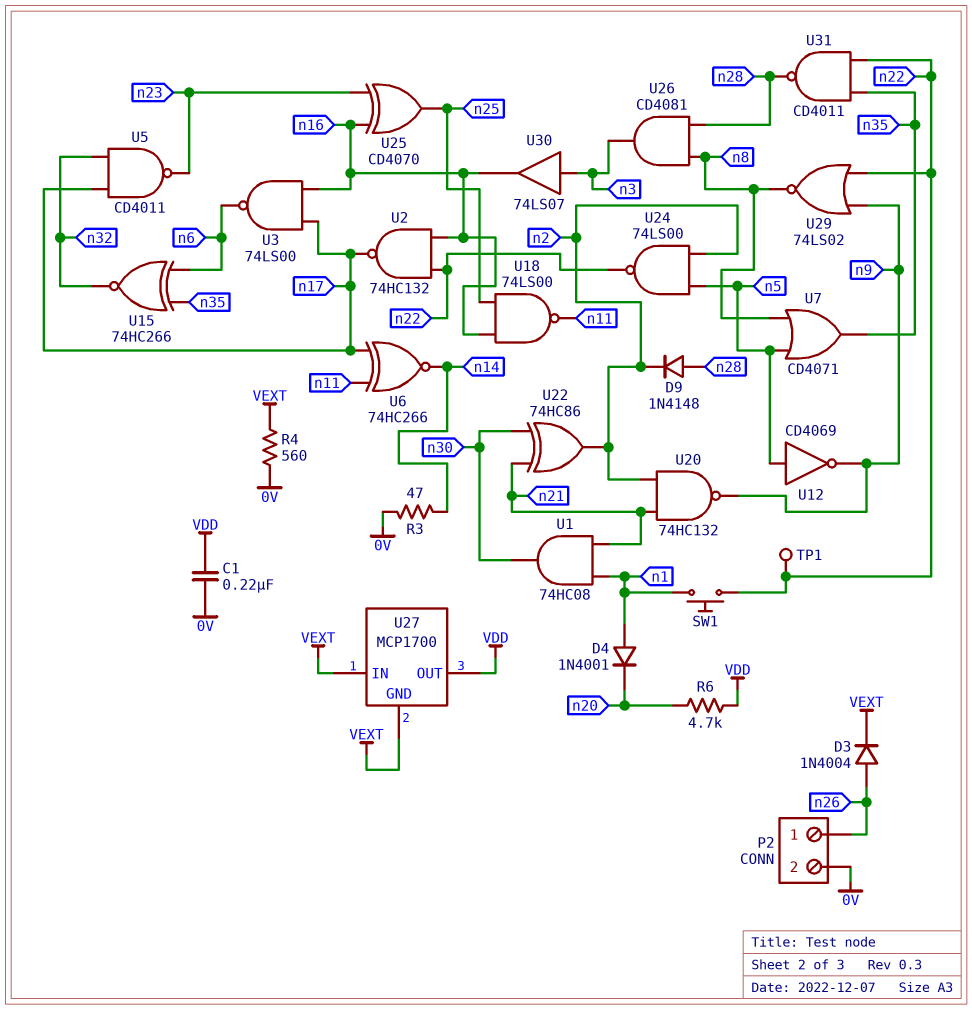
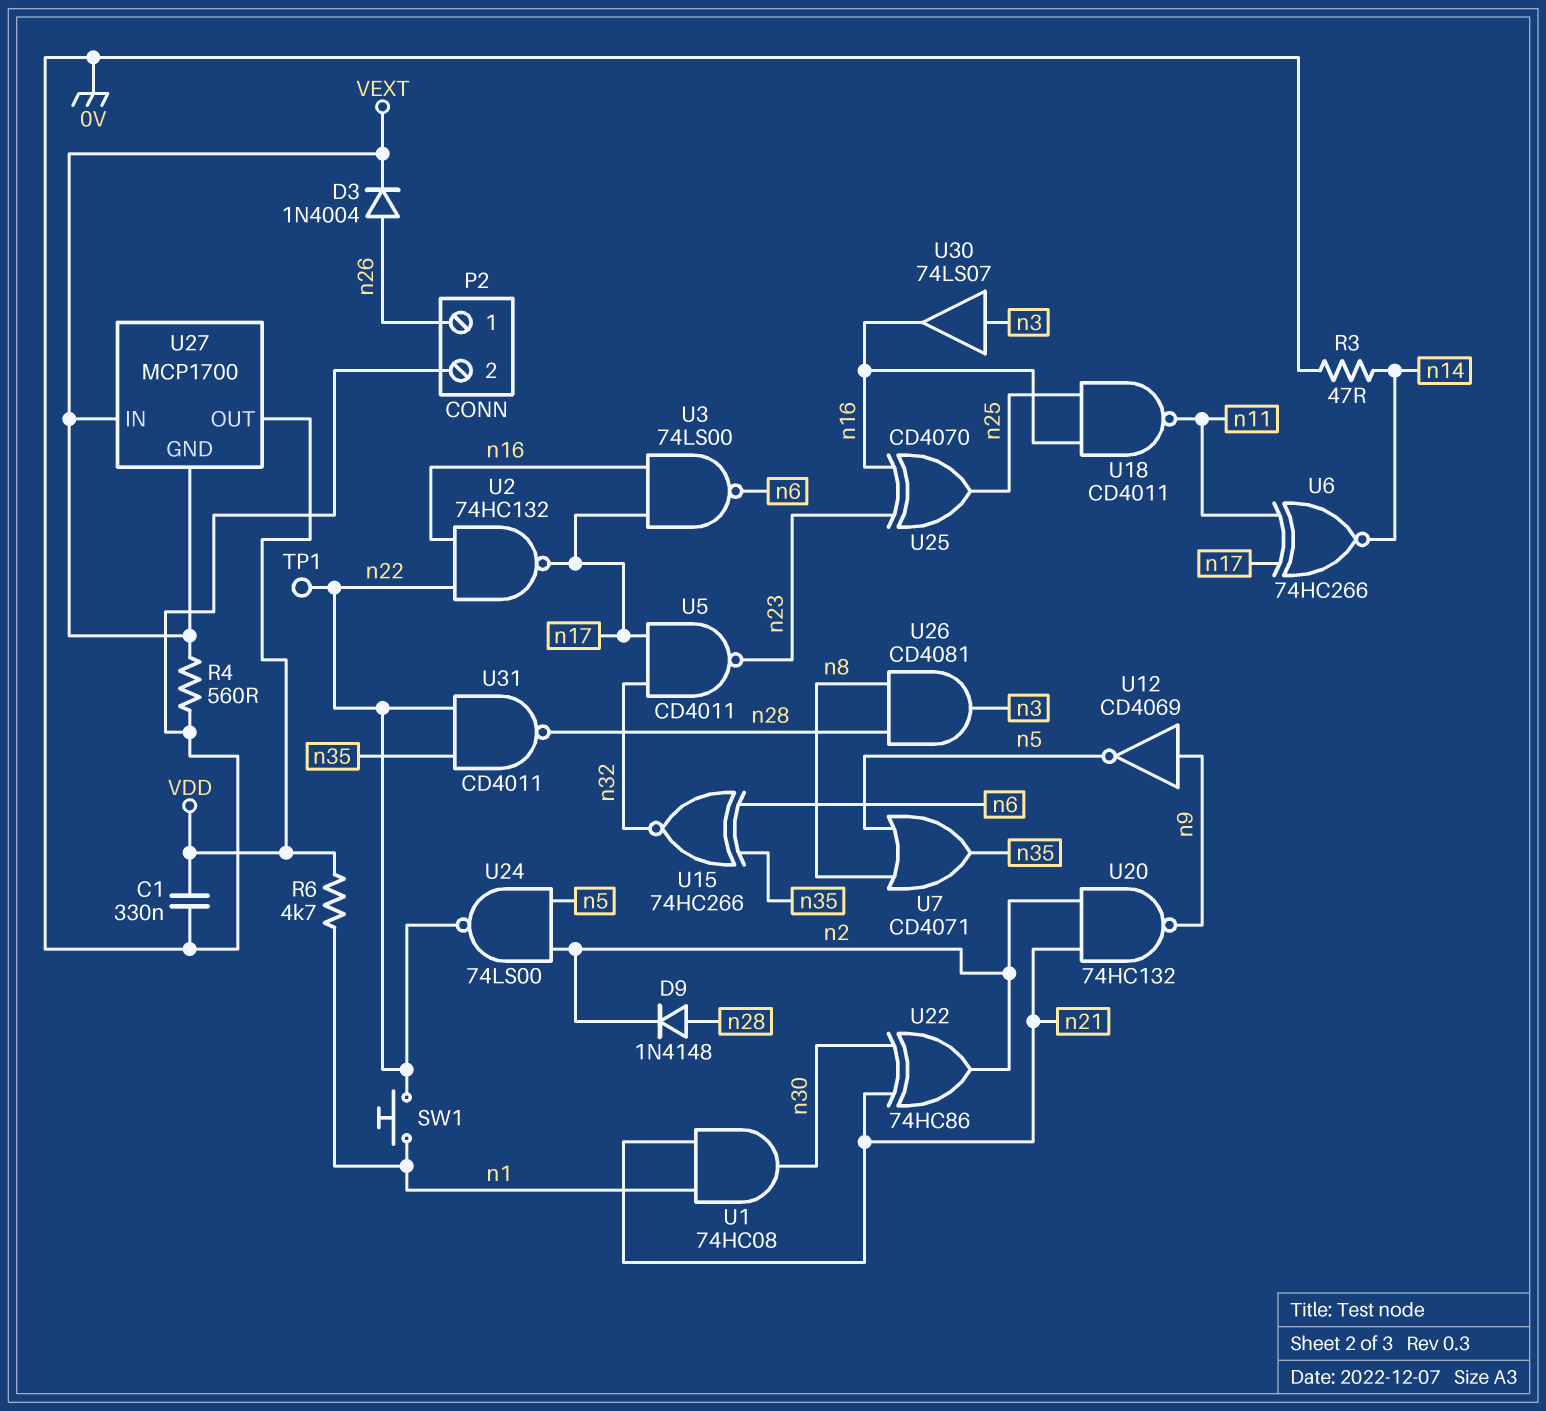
C1: 220nF (0V, VDD) -> 330nF (0V, VDD)
D4: diode 1N4001 (A n1, K n20) -> none
R6: 4.7k (VDD, n20) -> 4.7k (VDD, n1)
U12: NOT CD4069 (in n5, out n9) -> NOT CD4069 (in n9, out n5)
U18: NAND 74LS00 (in n16, in n25, out n11) -> NAND CD4011 (in n16, in n25, out n11)
U29: NOR 74LS02 (in n9, in n22, out n8) -> none

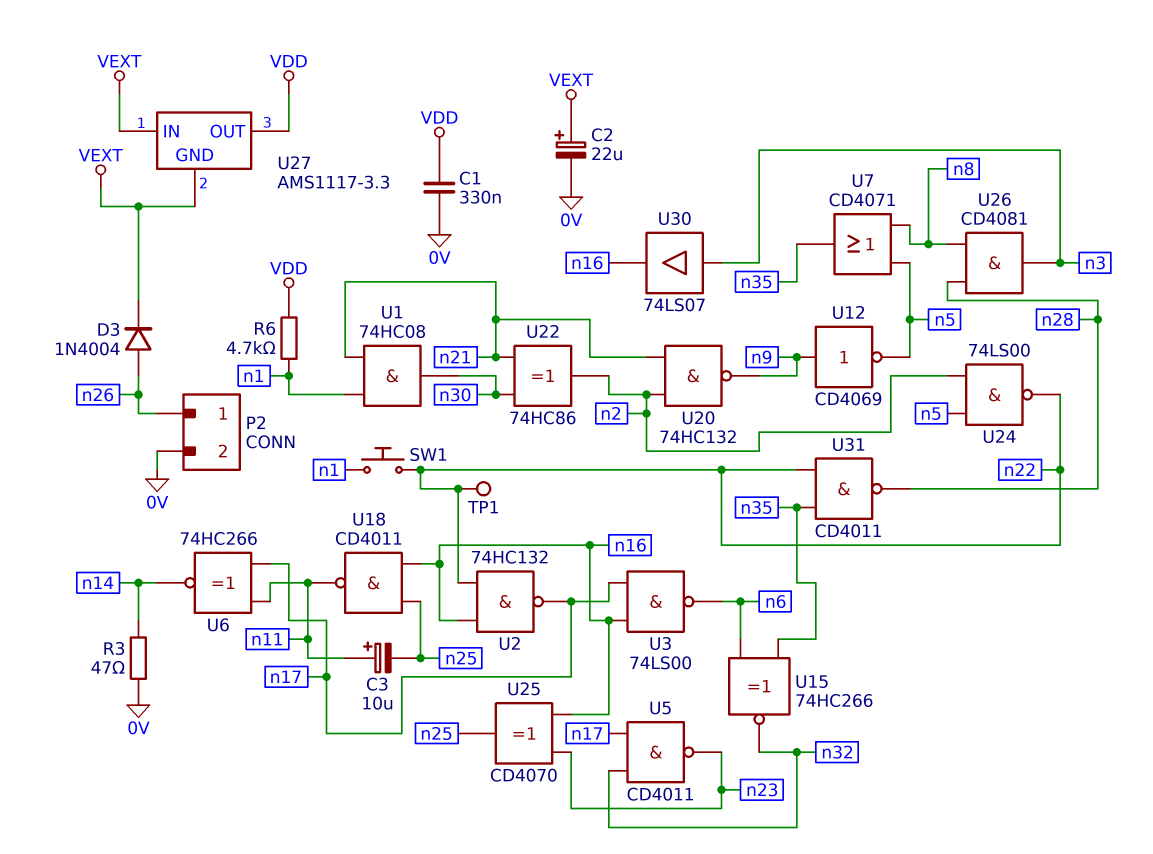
C2: none -> 22uF (plus VEXT, minus 0V)
C3: none -> 10uF (plus n11, minus n25)
D9: diode 1N4148 (A n28, K n2) -> none
R4: 560 (0V, VEXT) -> none
U27: MCP1700 -> AMS1117-3.3

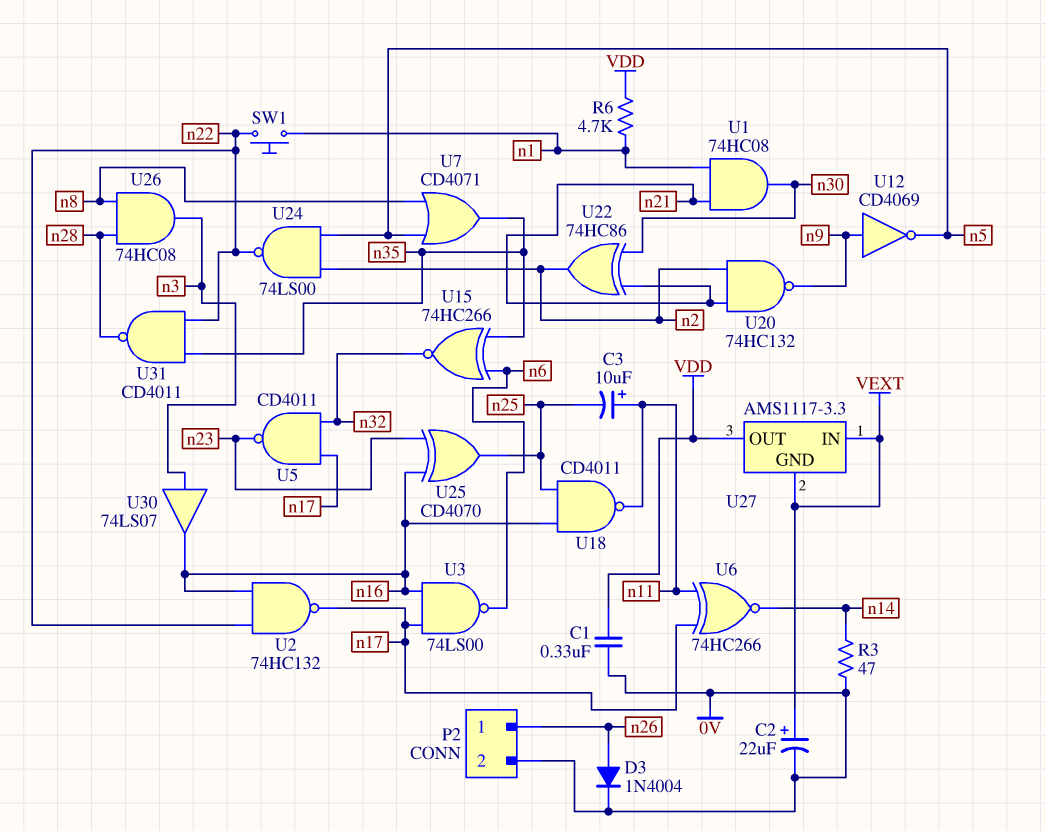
D3: diode 1N4004 (A n26, K VEXT) -> diode 1N4004 (A n26, K 0V)
TP1: test point (n22) -> none
U26: AND CD4081 (in n8, in n28, out n3) -> AND 74HC08 (in n8, in n28, out n3)

